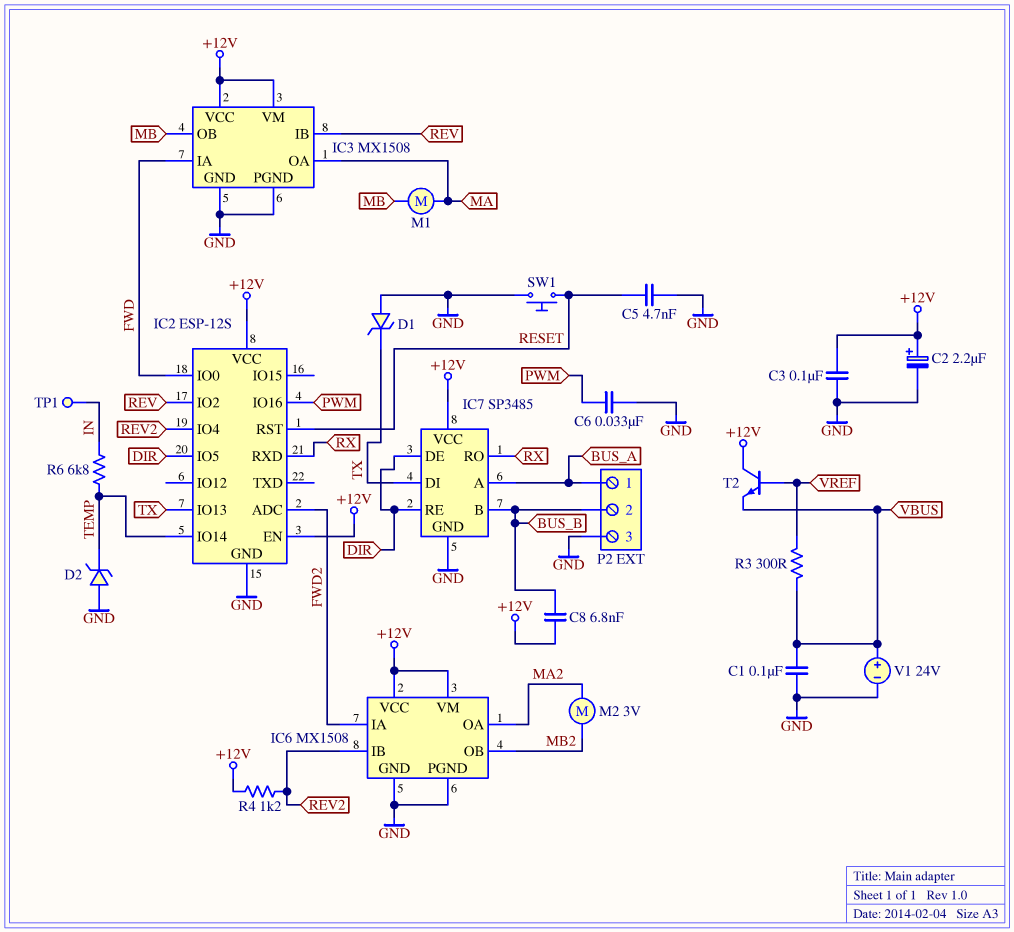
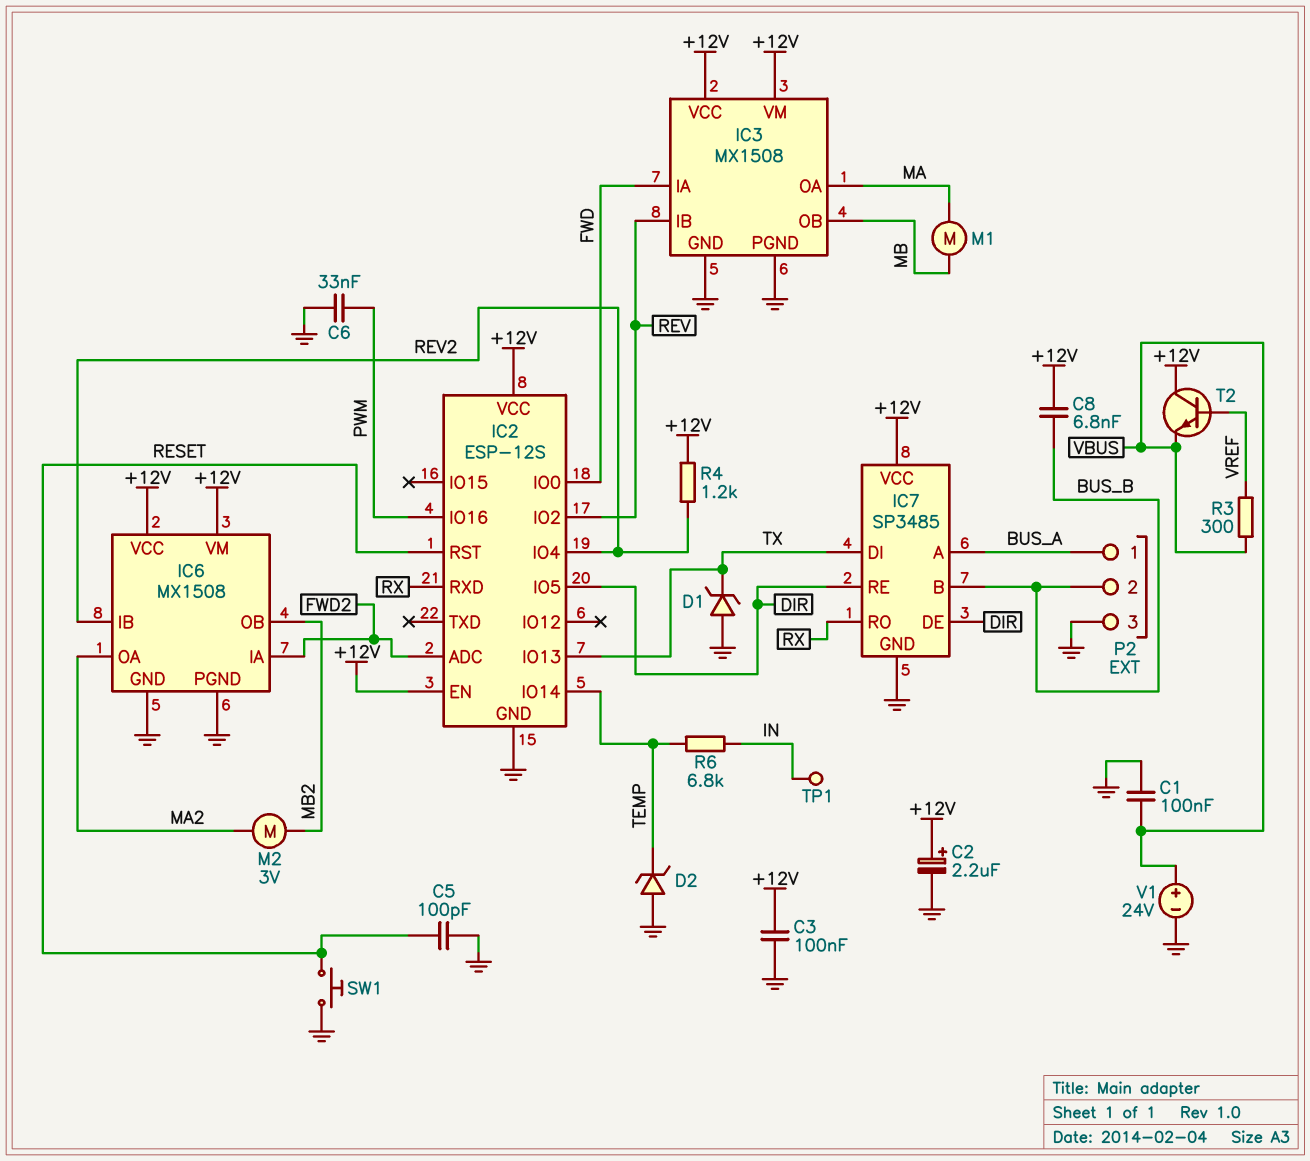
C5: 4.7nF (GND, RESET) -> 100pF (GND, RESET)

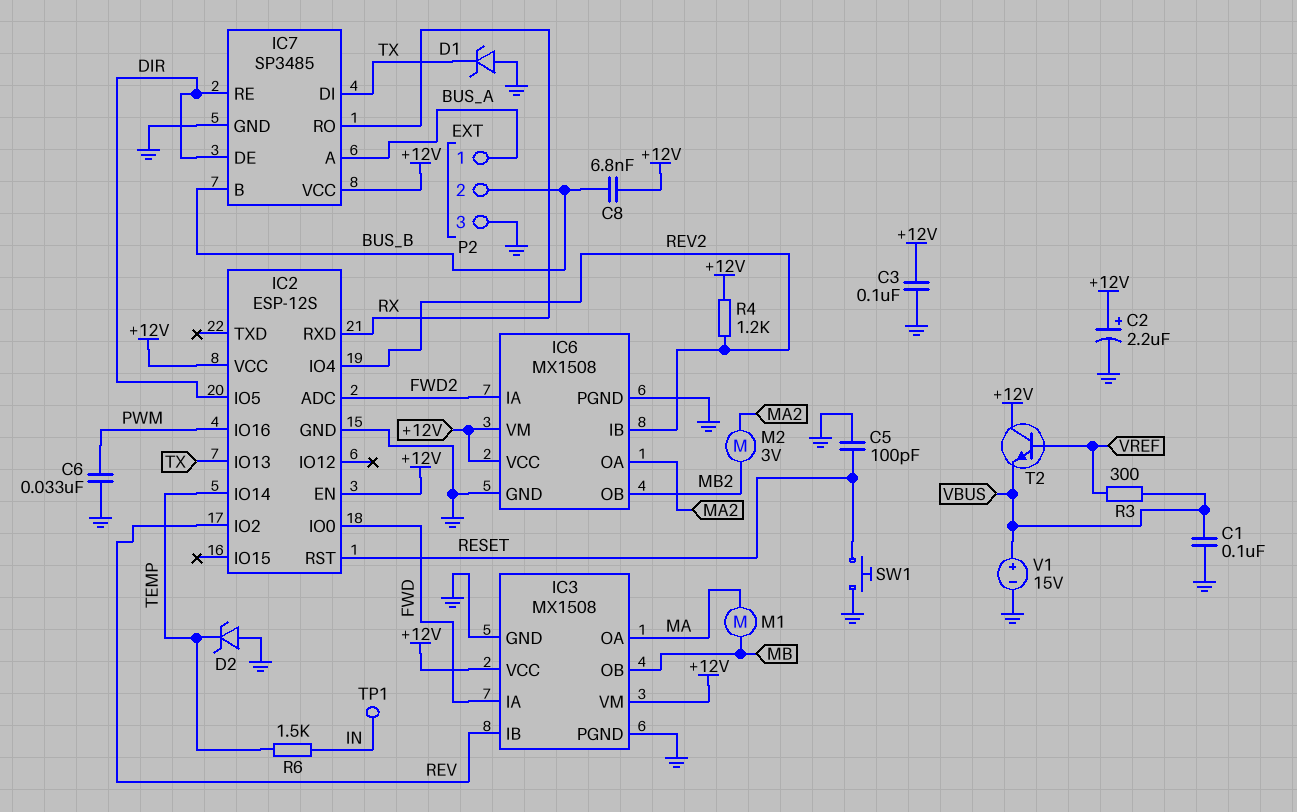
R6: 6.8k (IN, TEMP) -> 1.5k (IN, TEMP)
V1: 24V (plus VBUS, minus GND) -> 15V (plus VBUS, minus GND)

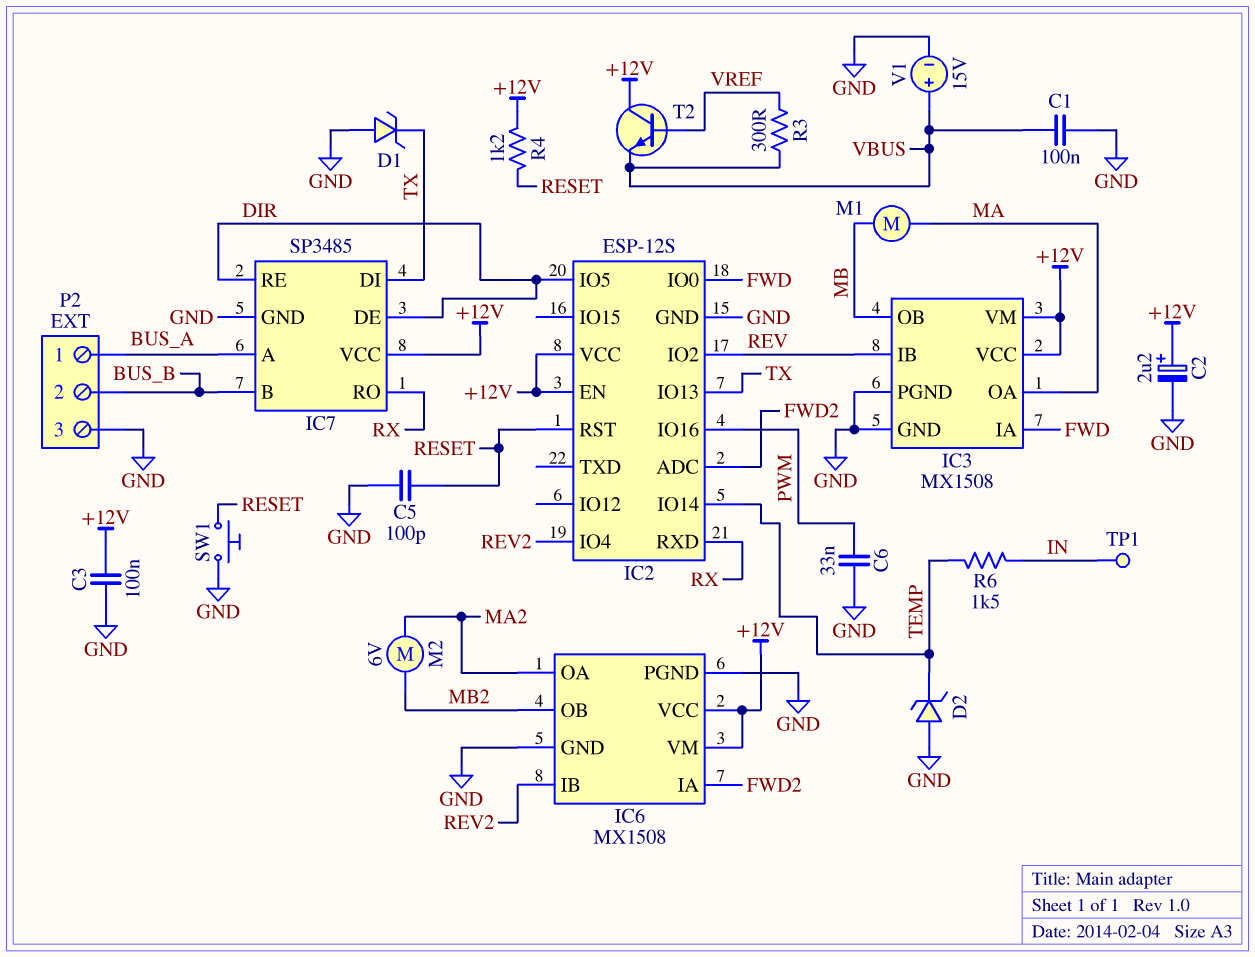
C8: 6.8nF (+12V, BUS_B) -> none
M2: motor 3V (MA2, MB2) -> motor 6V (MA2, MB2)
R4: 1.2k (+12V, REV2) -> 1.2k (+12V, RESET)

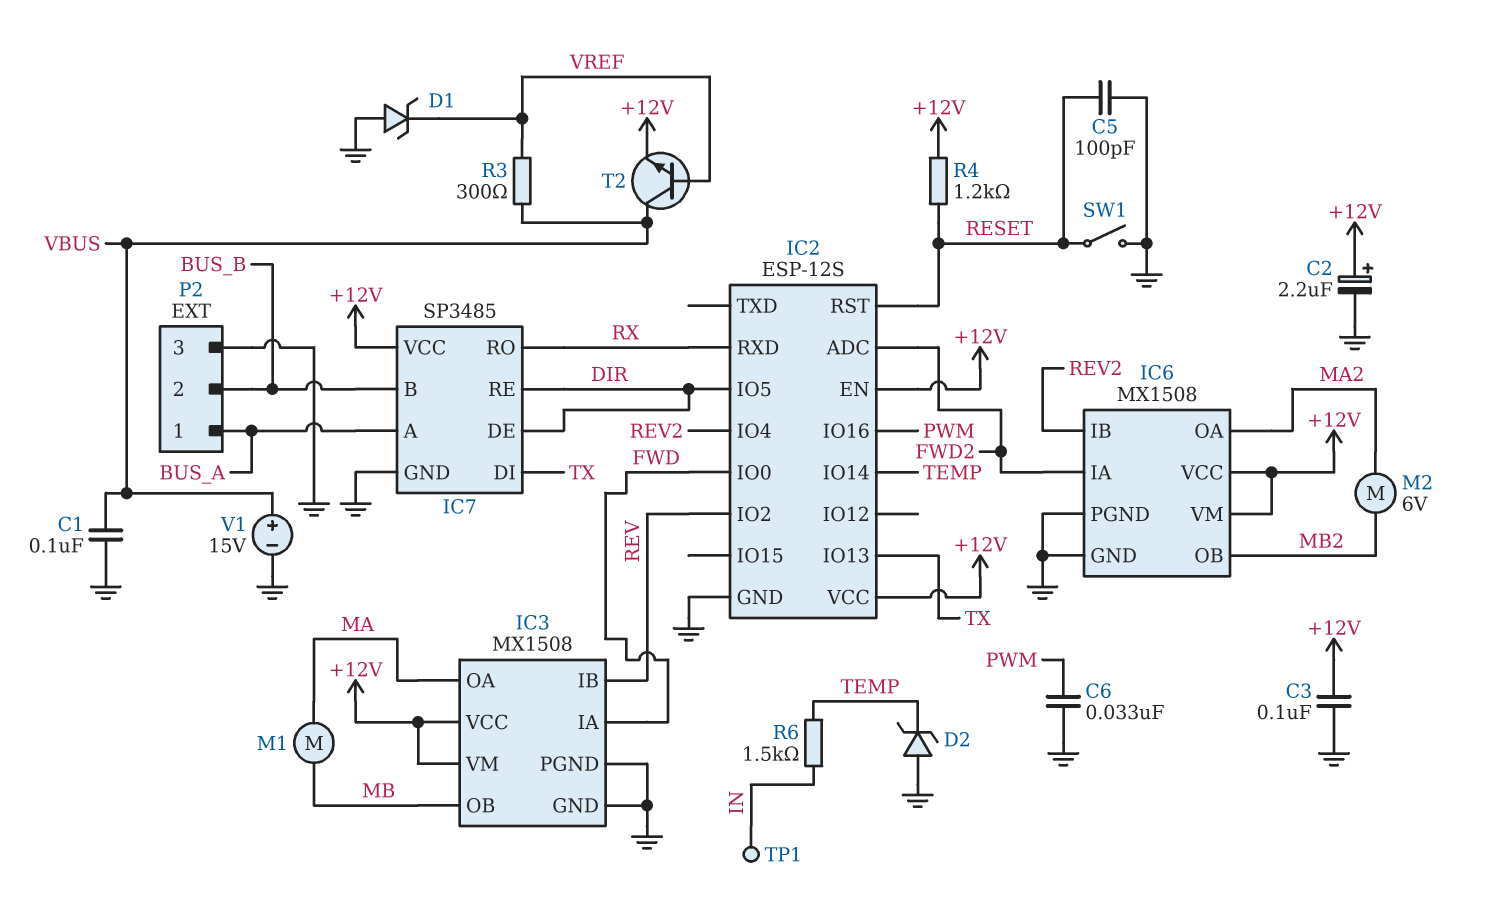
D1: zener (A GND, K TX) -> zener (A GND, K VREF)
SW1: button (GND, RESET) -> switch (GND, RESET)
T2: NPN (B VREF, C +12V, E VBUS) -> NPN (B VREF, C VBUS, E +12V)

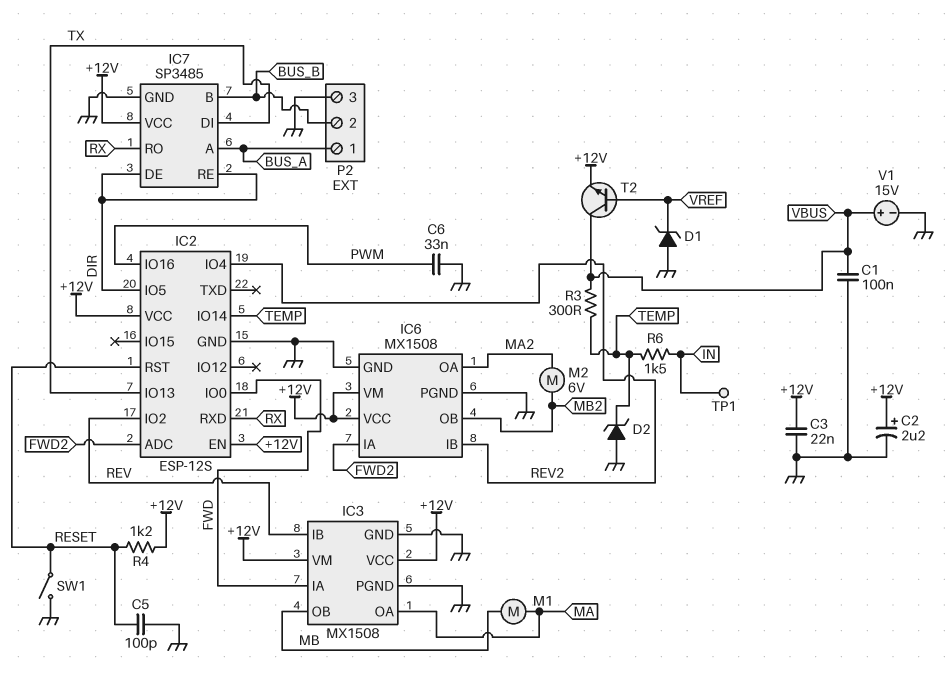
C3: 100nF (+12V, GND) -> 22nF (+12V, GND)
R3: 300 (VBUS, VREF) -> 300 (TEMP, VBUS)

